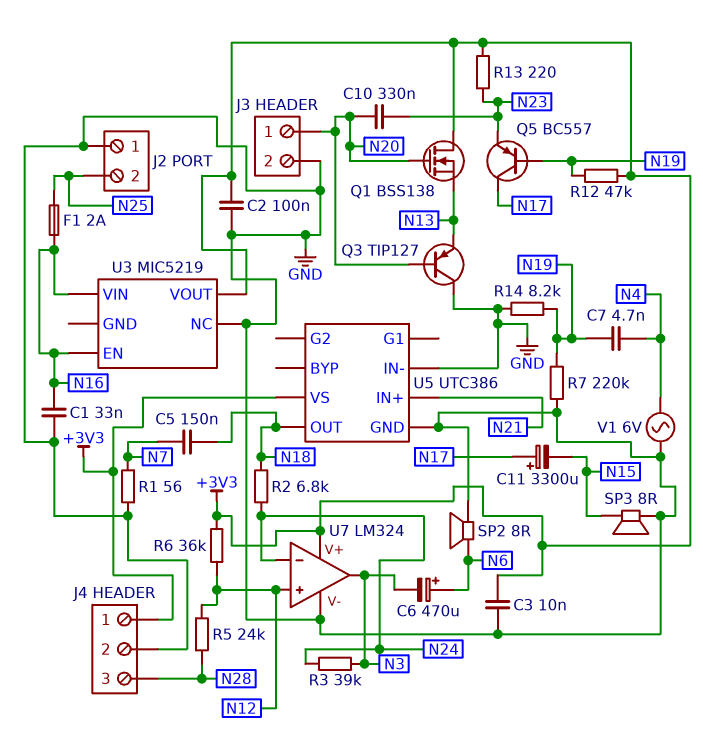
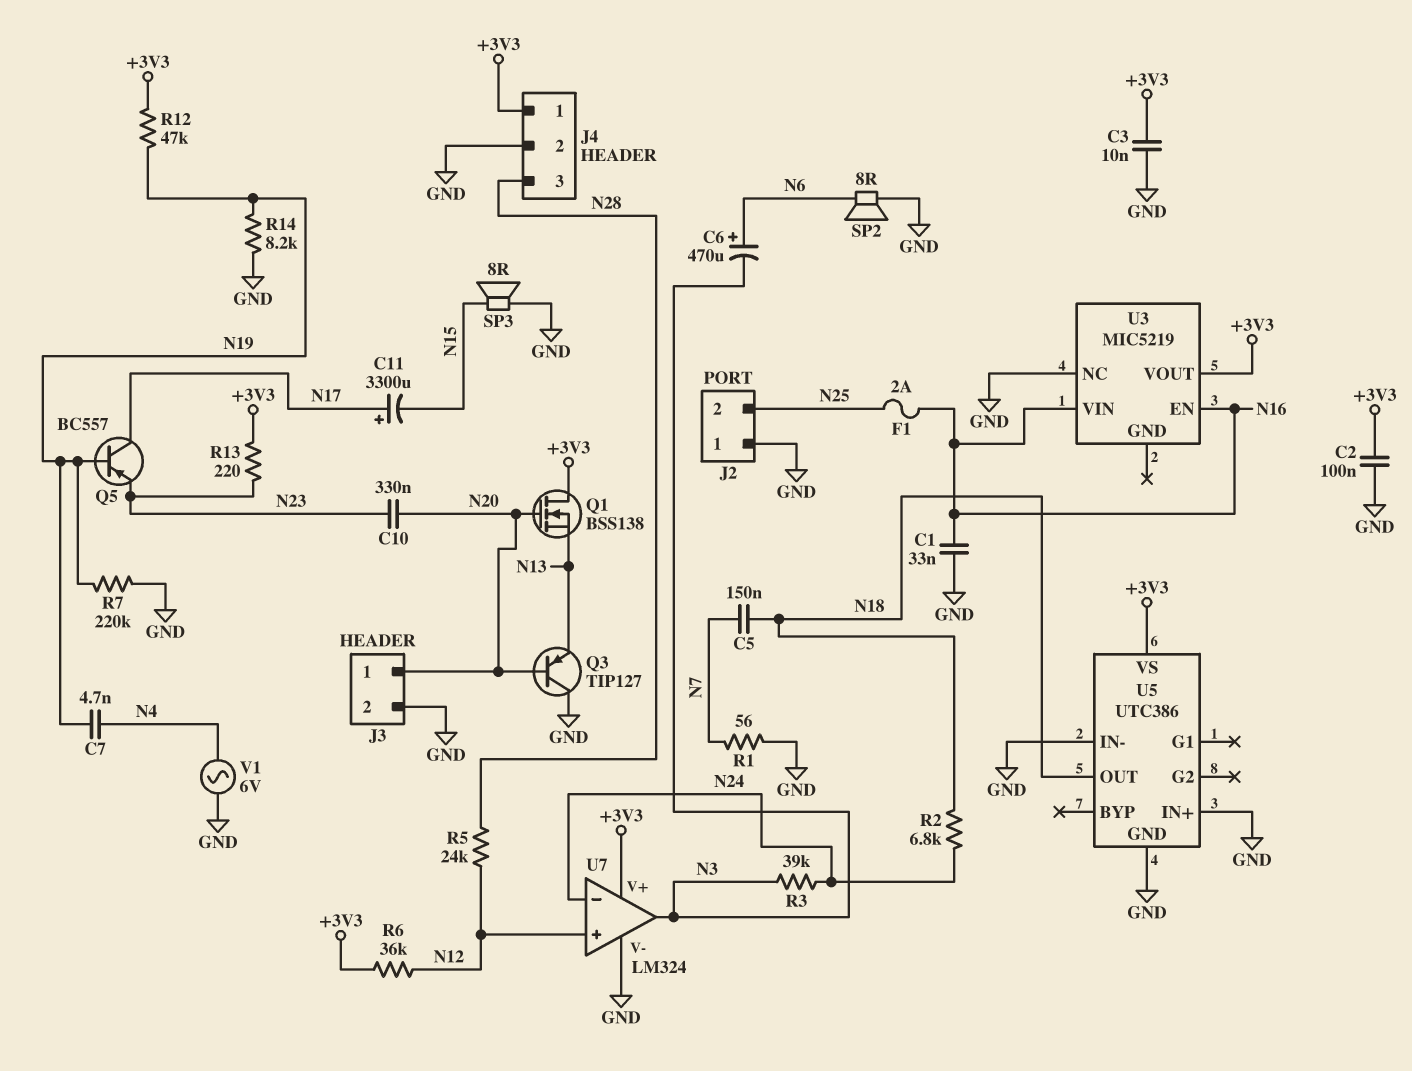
U5 pin IN+: N21 -> GND

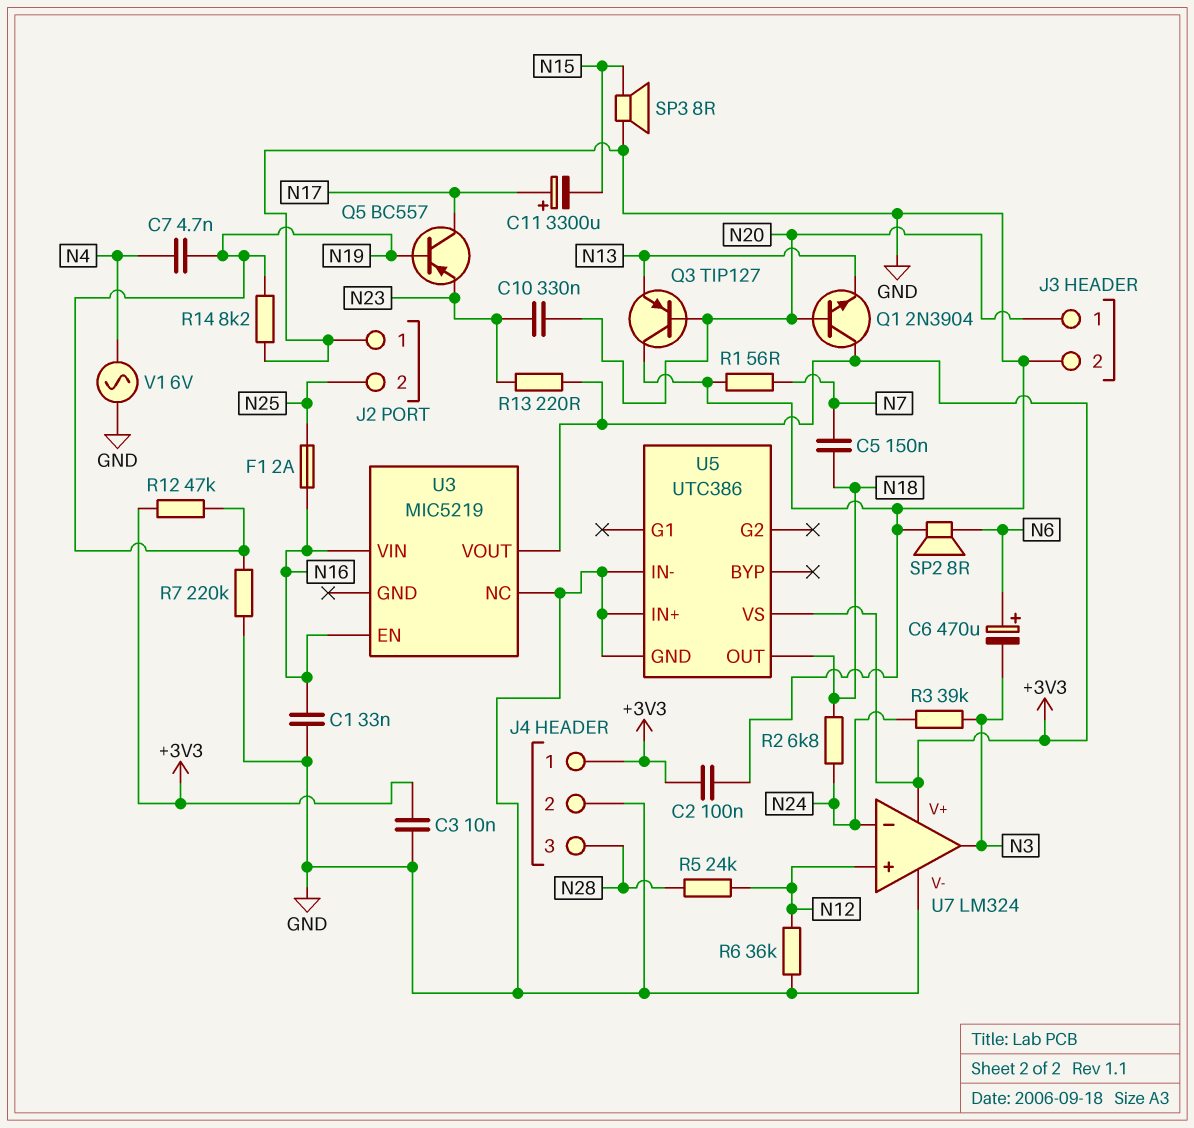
Q1: NMOS BSS138 (G N20, D +3V3, S N13) -> NPN 2N3904 (B N20, C +3V3, E N13)
R6: 36k (+3V3, N12) -> 36k (GND, N12)

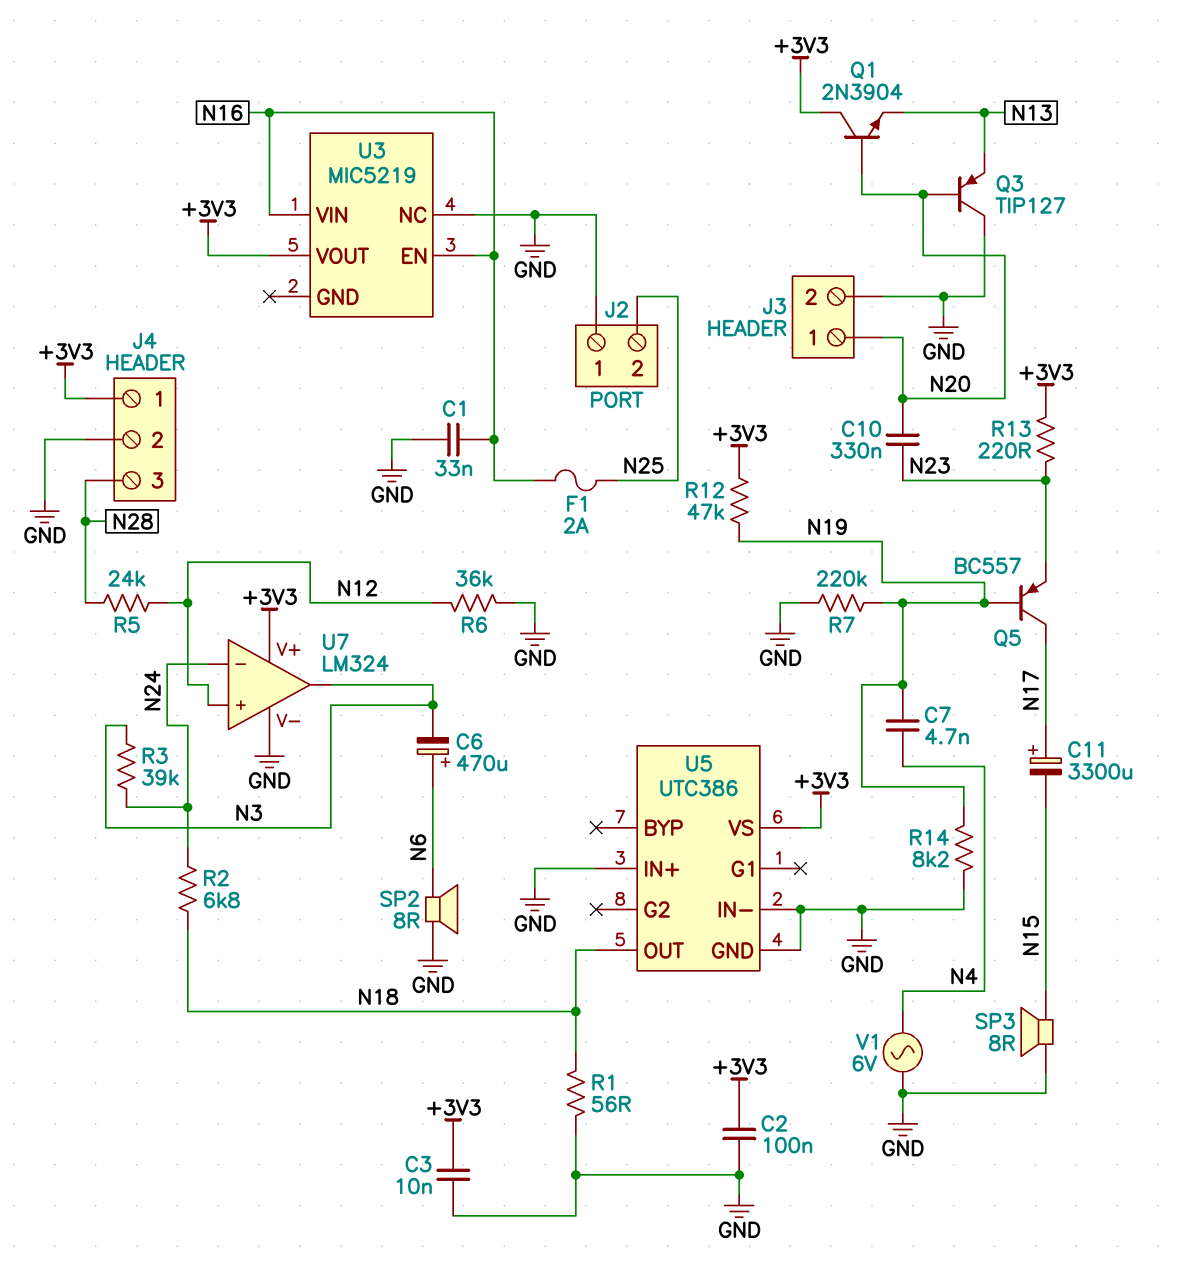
C5: 150nF (N7, N18) -> none
R1: 56 (GND, N7) -> 56 (GND, N18)

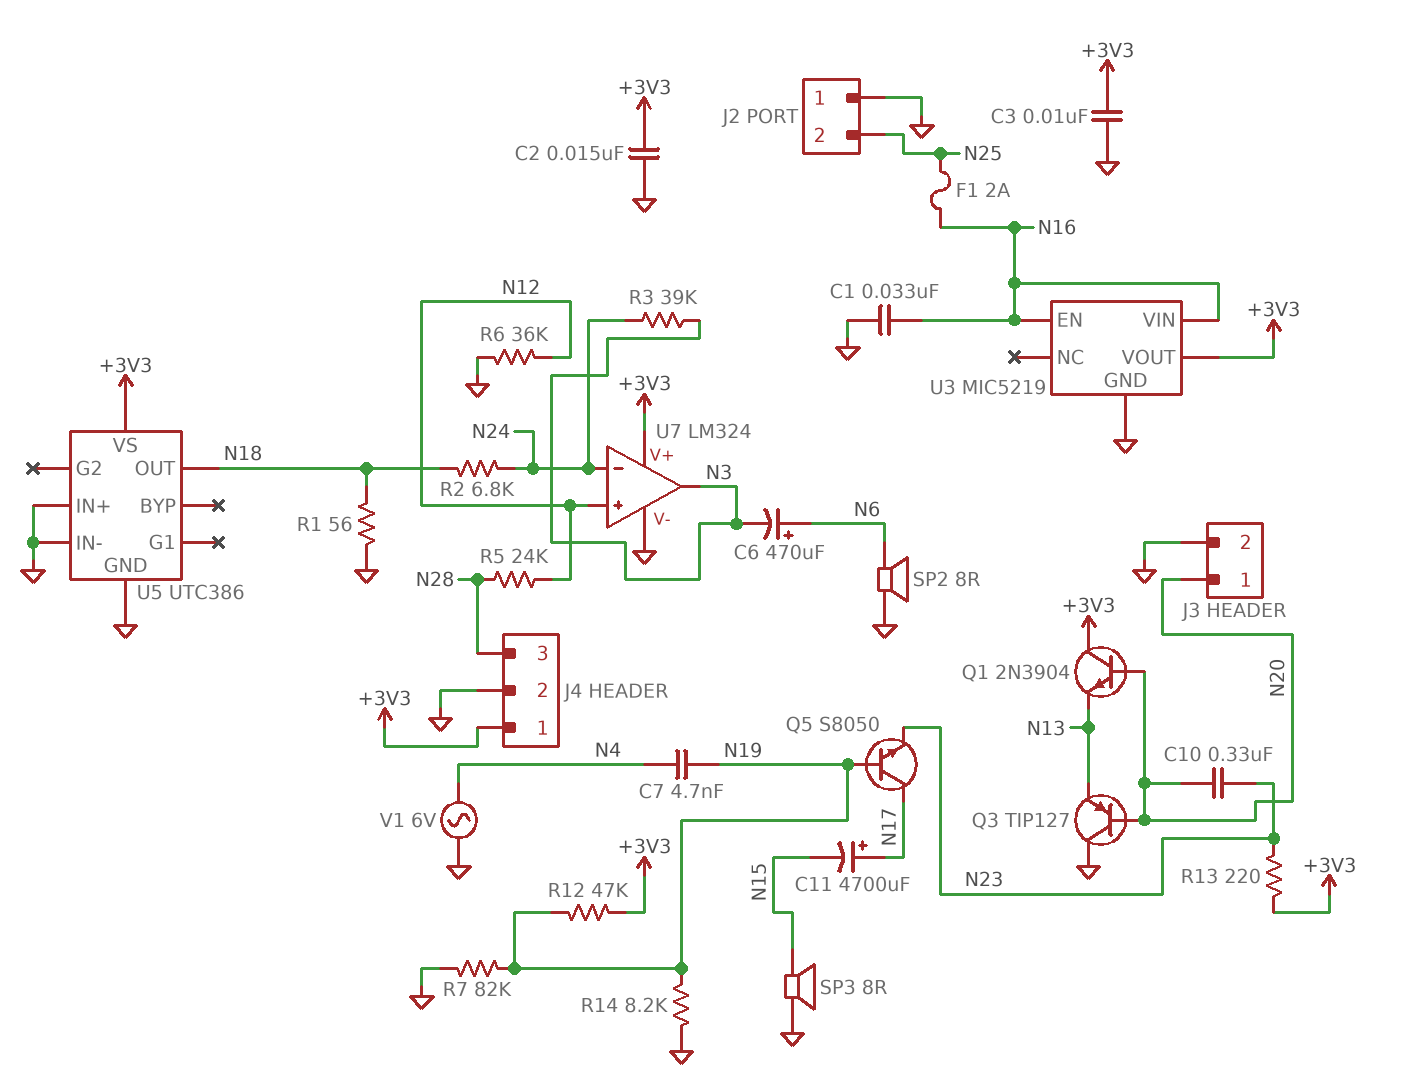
C2: 100nF (+3V3, GND) -> 15nF (+3V3, GND)
C11: 3300uF (plus N17, minus N15) -> 4700uF (plus N17, minus N15)
Q5: PNP BC557 (B N19, C N17, E N23) -> NPN S8050 (B N19, C N17, E N23)
R7: 220k (GND, N19) -> 82k (GND, N19)
U3 pin GND: none -> GND
U3 pin NC: GND -> none

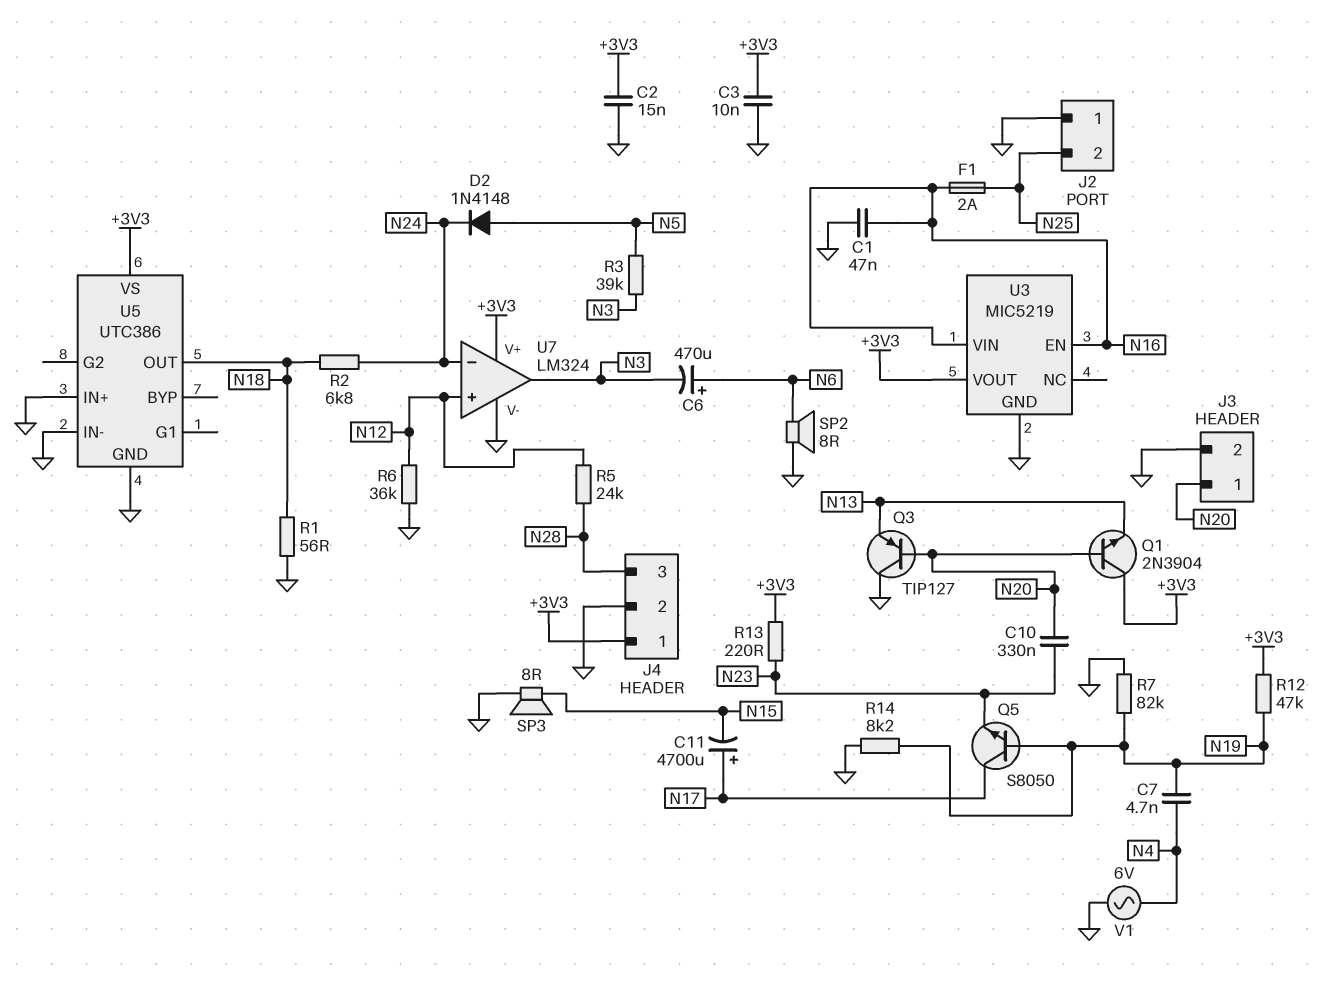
C1: 33nF (GND, N16) -> 47nF (GND, N16)
D2: none -> diode 1N4148 (A N5, K N24)
R3: 39k (N3, N24) -> 39k (N3, N5)

